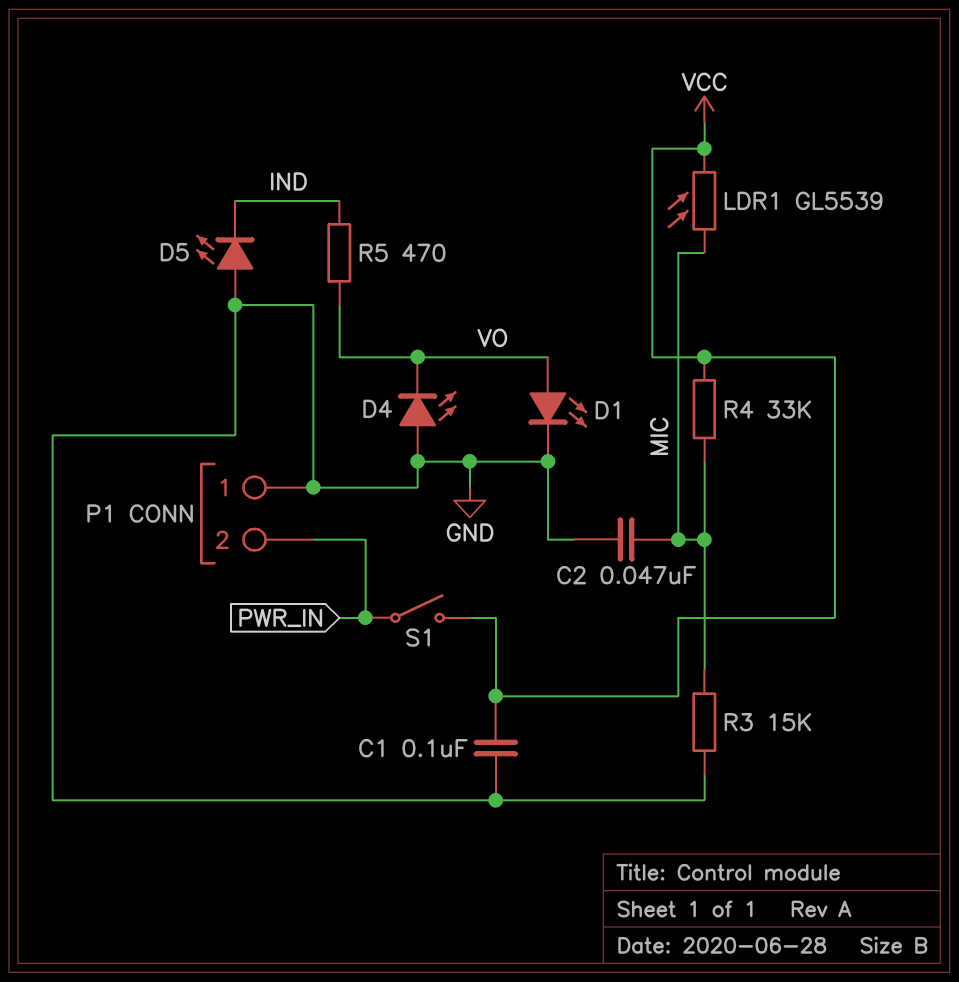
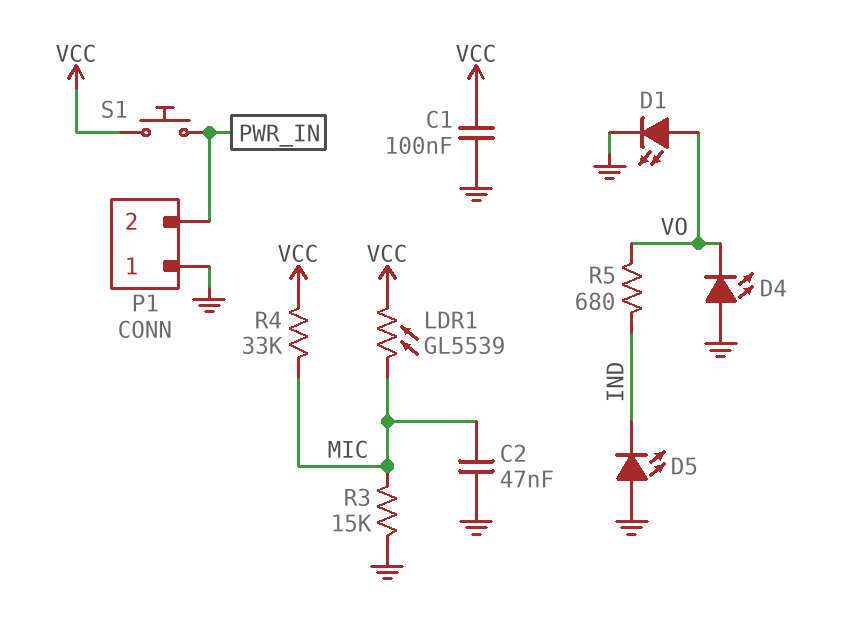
R5: 470 (IND, VO) -> 680 (IND, VO)
S1: switch (PWR_IN, VCC) -> button (PWR_IN, VCC)

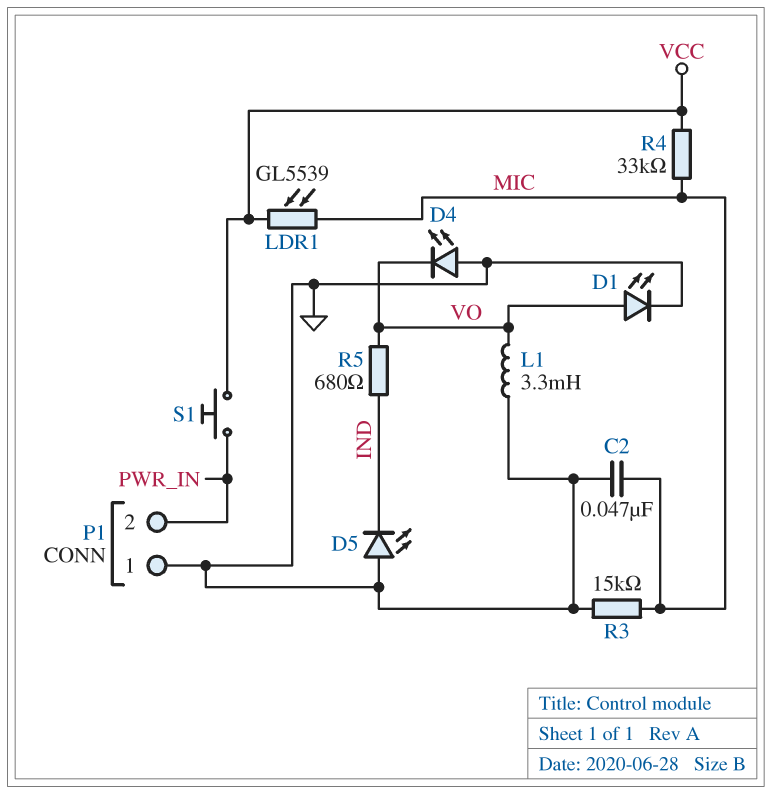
C1: 100nF (GND, VCC) -> none
L1: none -> 3.3mH (GND, VO)

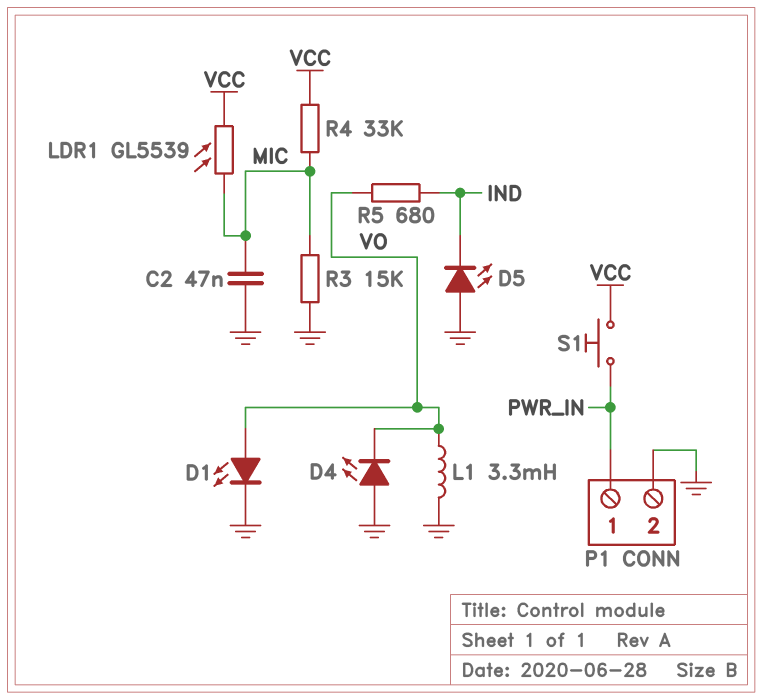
P1 pin 1: GND -> PWR_IN
P1 pin 2: PWR_IN -> GND

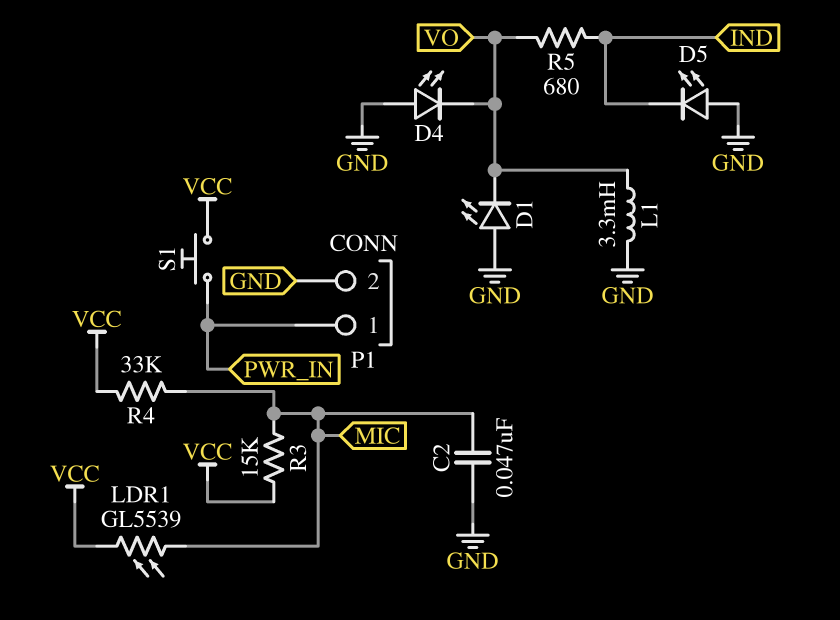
D1: LED (A VO, K GND) -> LED (A GND, K VO)
R3: 15k (GND, MIC) -> 15k (MIC, VCC)

